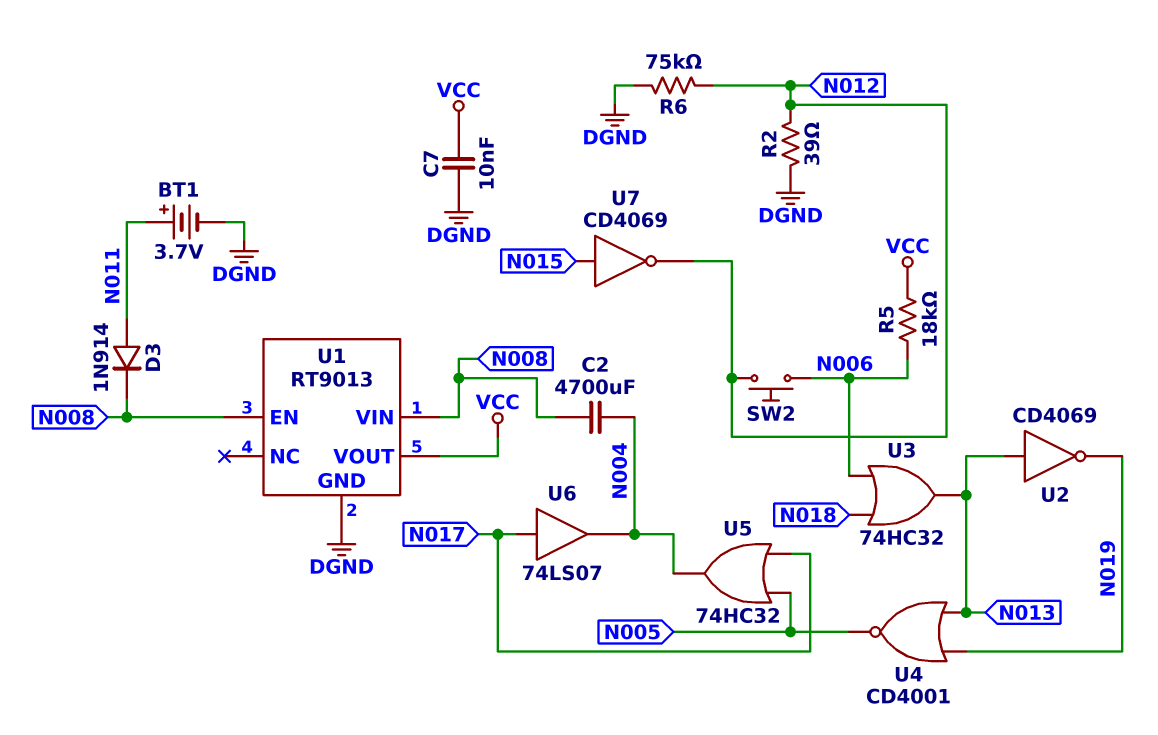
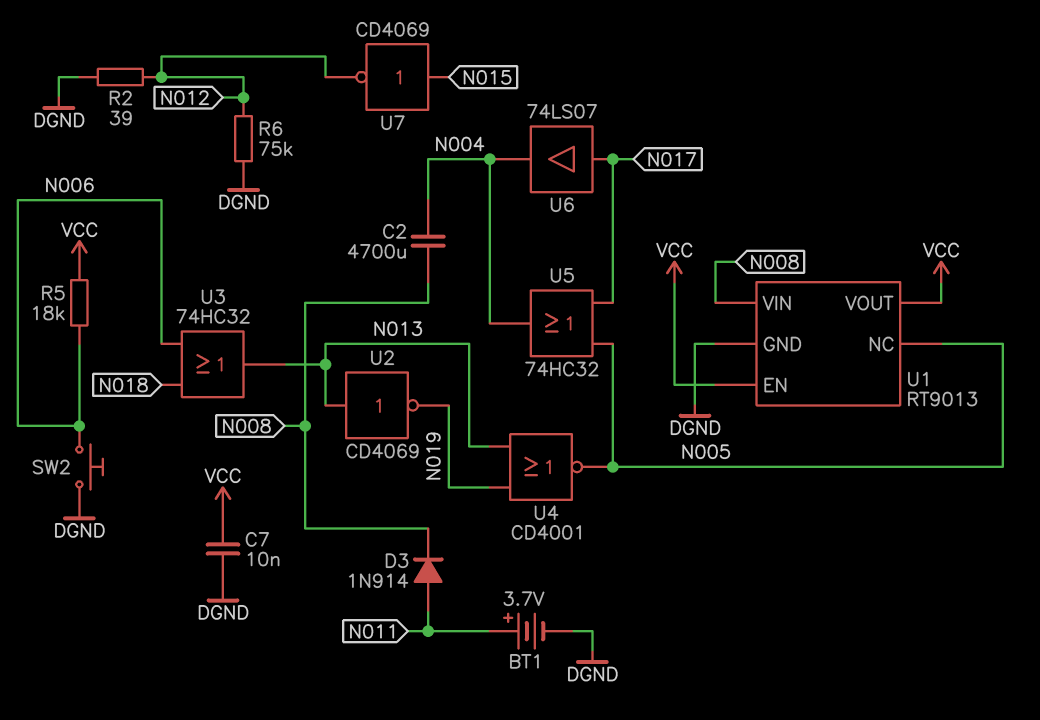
SW2: button (N006, N012) -> button (DGND, N006)
U1 pin EN: N008 -> VCC
U1 pin NC: none -> N005

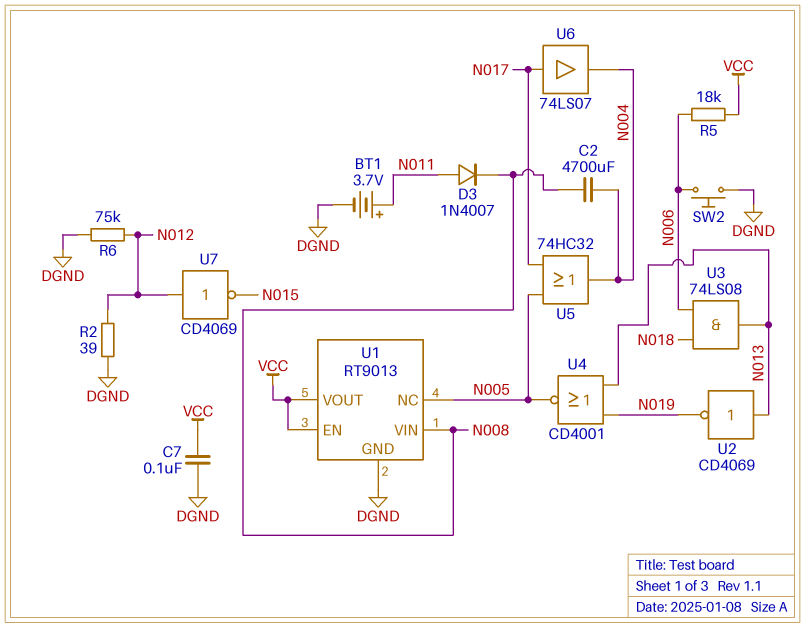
C7: 10nF (DGND, VCC) -> 100nF (DGND, VCC)
D3: diode 1N914 (A N011, K N008) -> diode 1N4007 (A N011, K N008)
U3: OR 74HC32 (in N006, in N018, out N013) -> AND 74LS08 (in N006, in N018, out N013)
U7: NOT CD4069 (in N015, out N012) -> NOT CD4069 (in N012, out N015)

